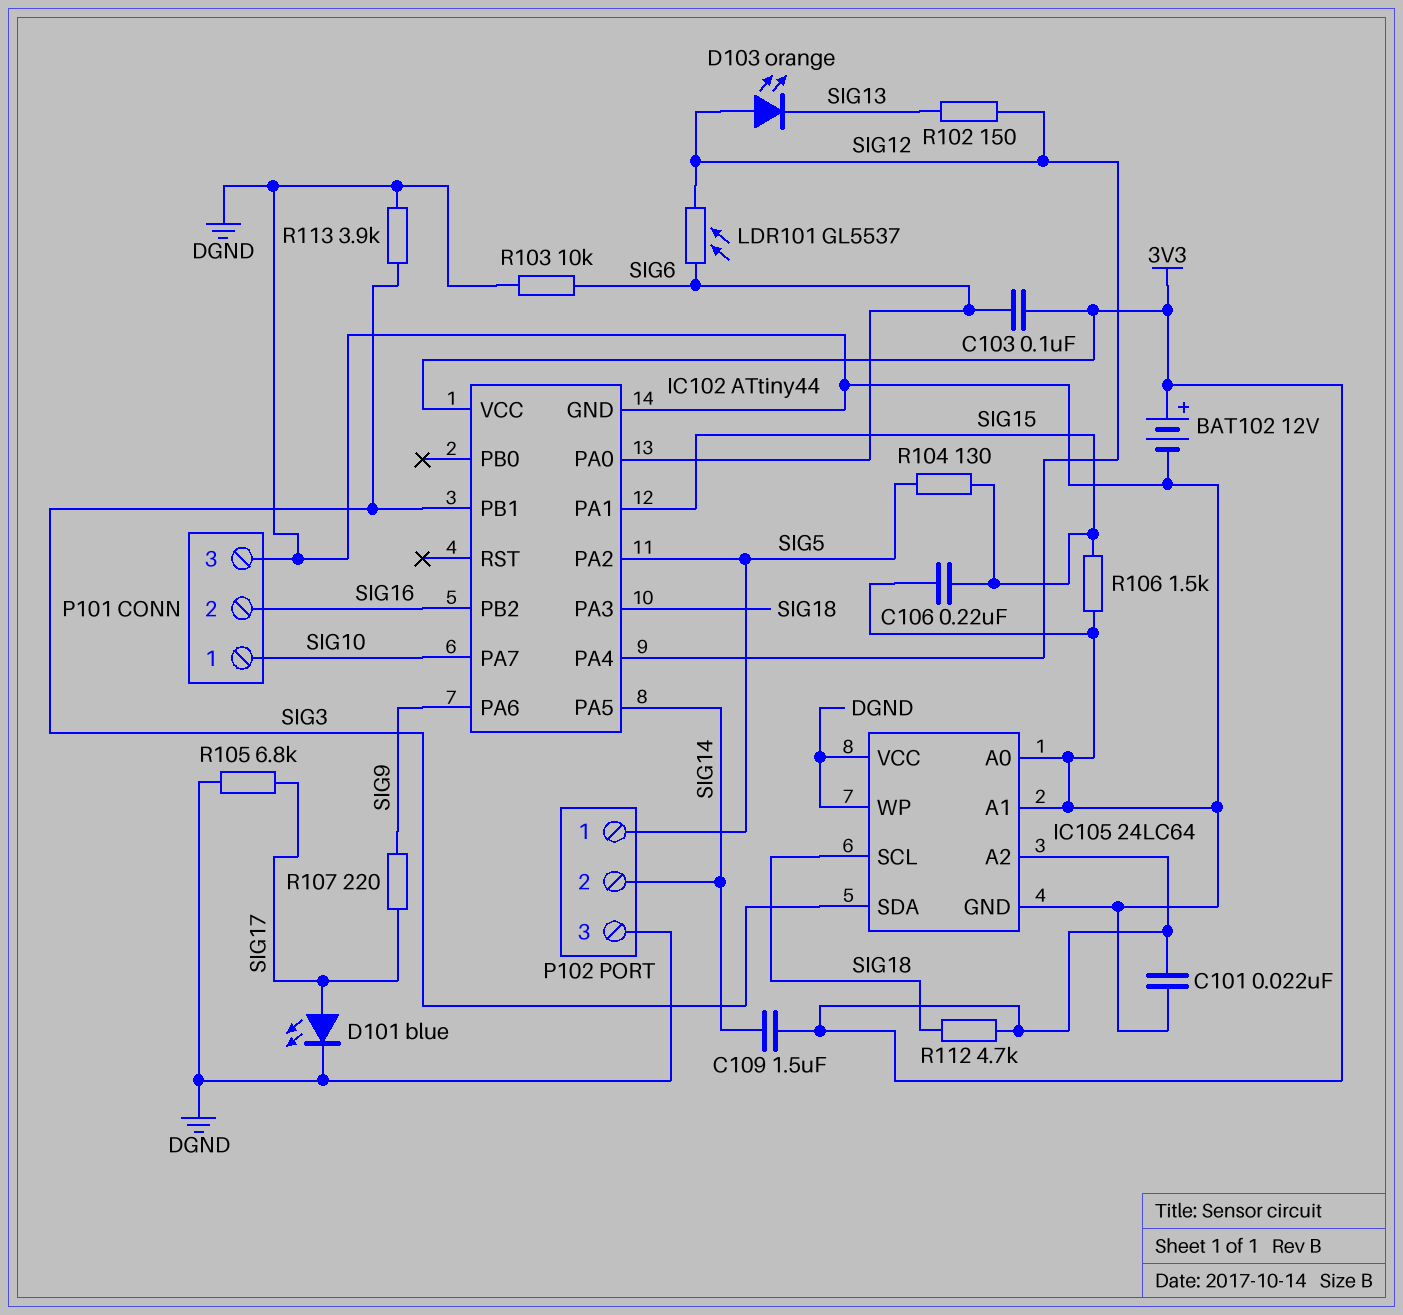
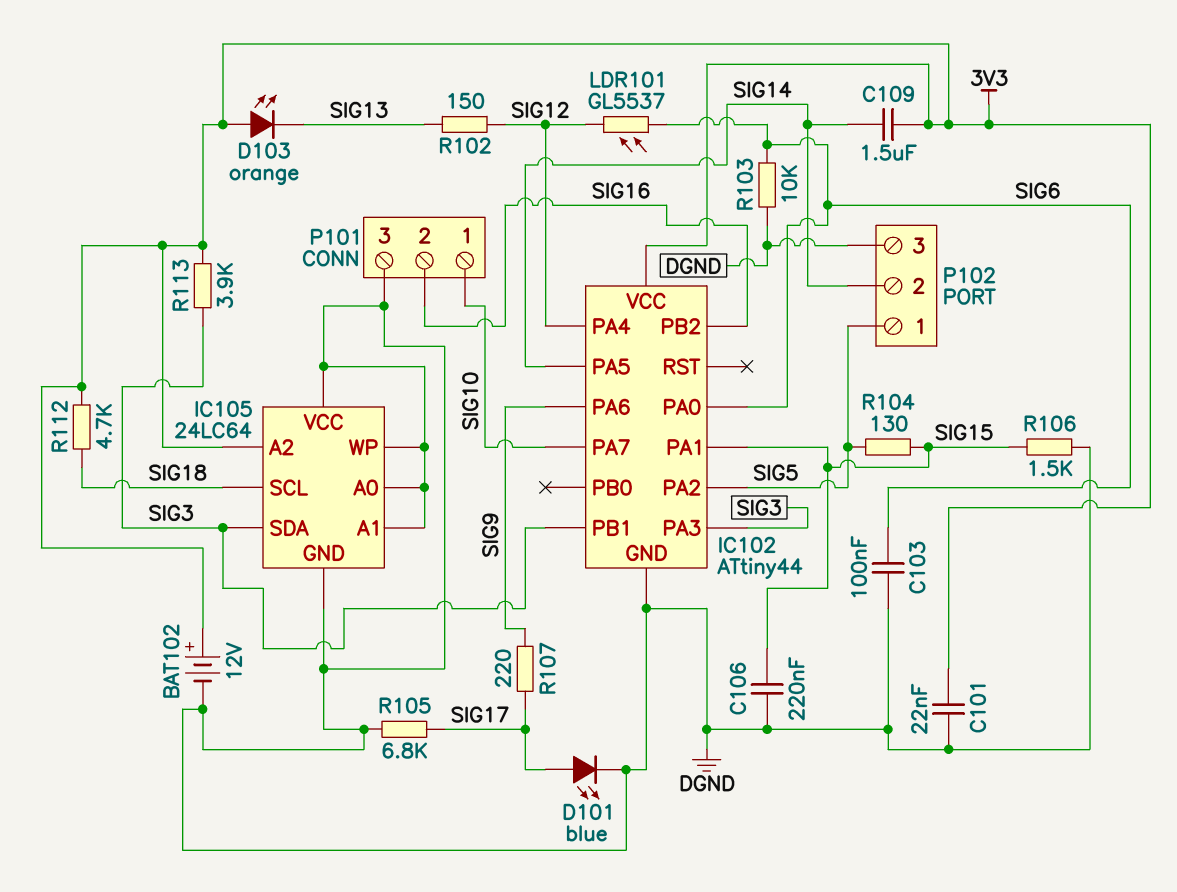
C103: 100nF (3V3, SIG6) -> 100nF (DGND, SIG6)
D103: LED orange (A SIG12, K SIG13) -> LED orange (A 3V3, K SIG13)
IC102 pin PA3: SIG18 -> SIG3
R113: 3.9k (DGND, SIG3) -> 3.9k (3V3, SIG3)

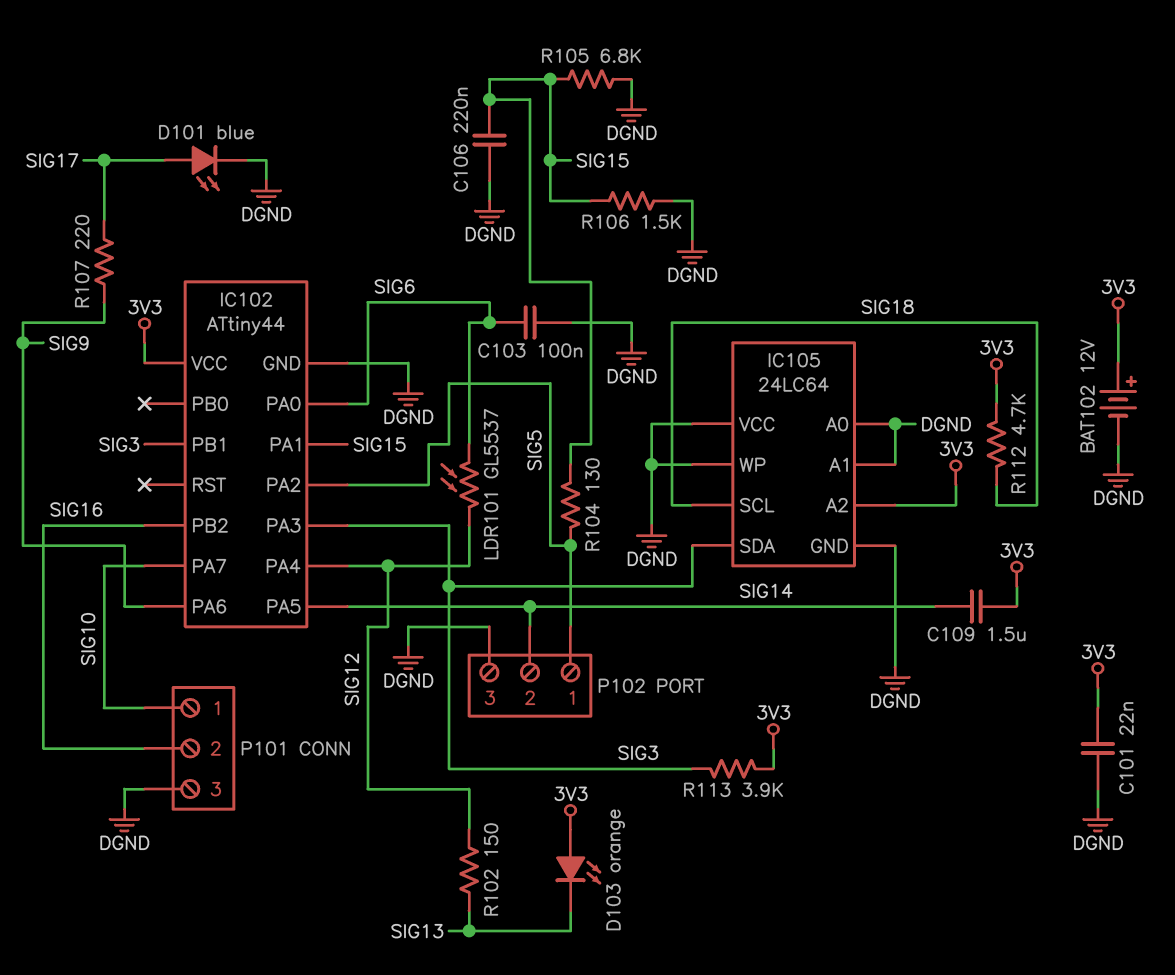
R103: 10k (DGND, SIG6) -> none
R105: 6.8k (DGND, SIG17) -> 6.8k (DGND, SIG15)

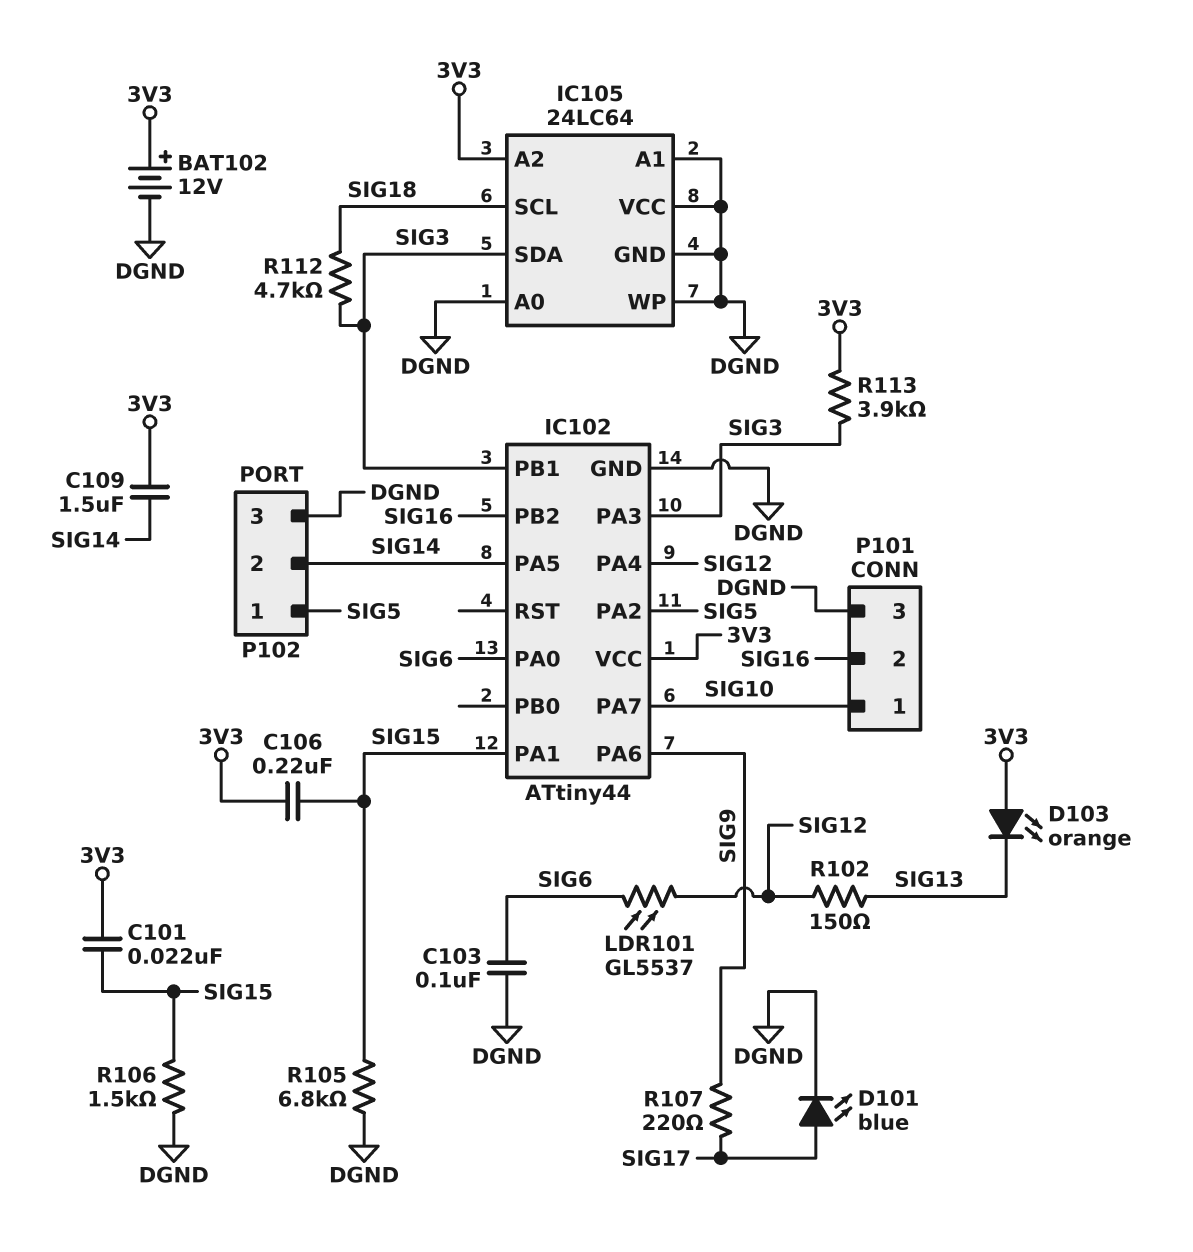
C101: 22nF (3V3, DGND) -> 22nF (3V3, SIG15)
C106: 220nF (DGND, SIG15) -> 220nF (3V3, SIG15)
R104: 130 (SIG5, SIG15) -> none
R112: 4.7k (3V3, SIG18) -> 4.7k (SIG3, SIG18)

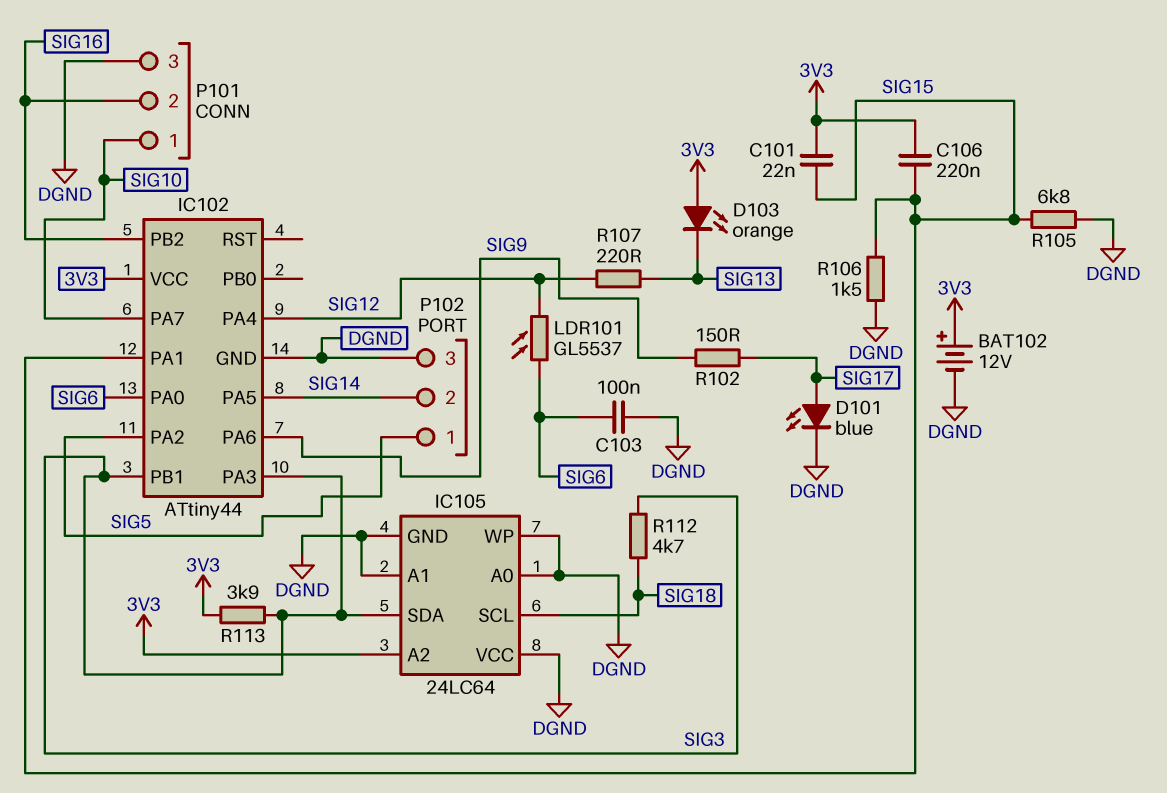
C109: 1.5uF (3V3, SIG14) -> none
R102: 150 (SIG12, SIG13) -> 150 (SIG9, SIG17)
R107: 220 (SIG9, SIG17) -> 220 (SIG12, SIG13)

